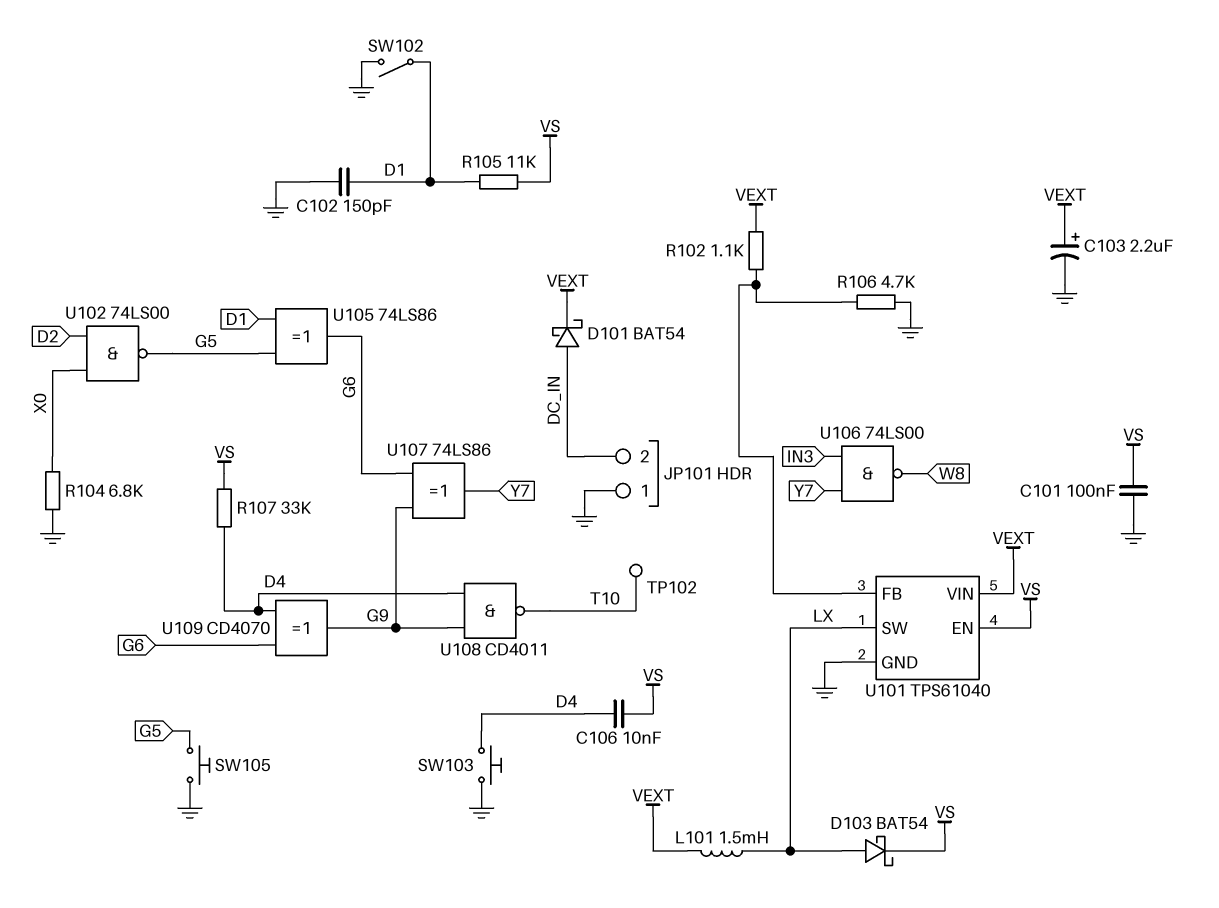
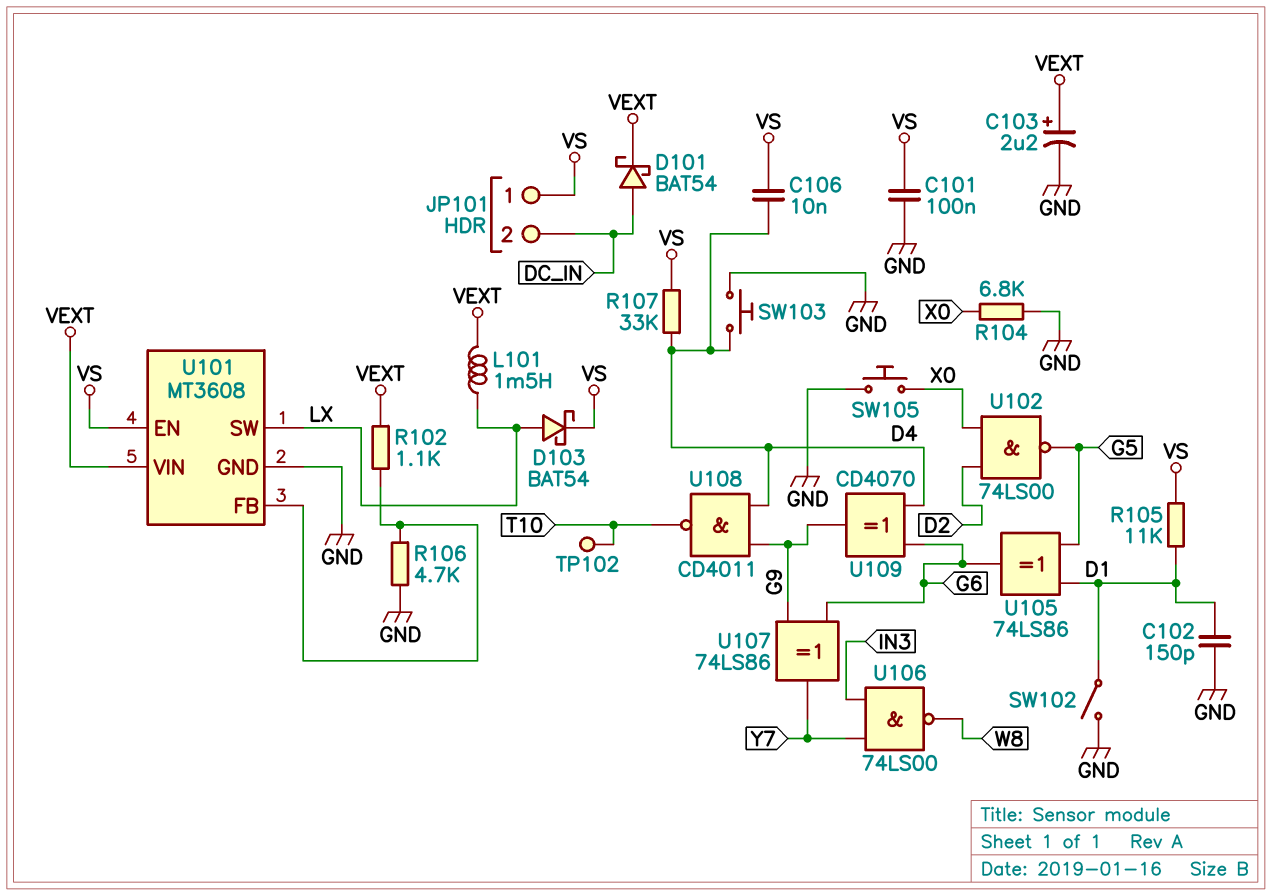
JP101 pin 1: GND -> VS
SW105: button (G5, GND) -> button (GND, X0)
U101: TPS61040 -> MT3608

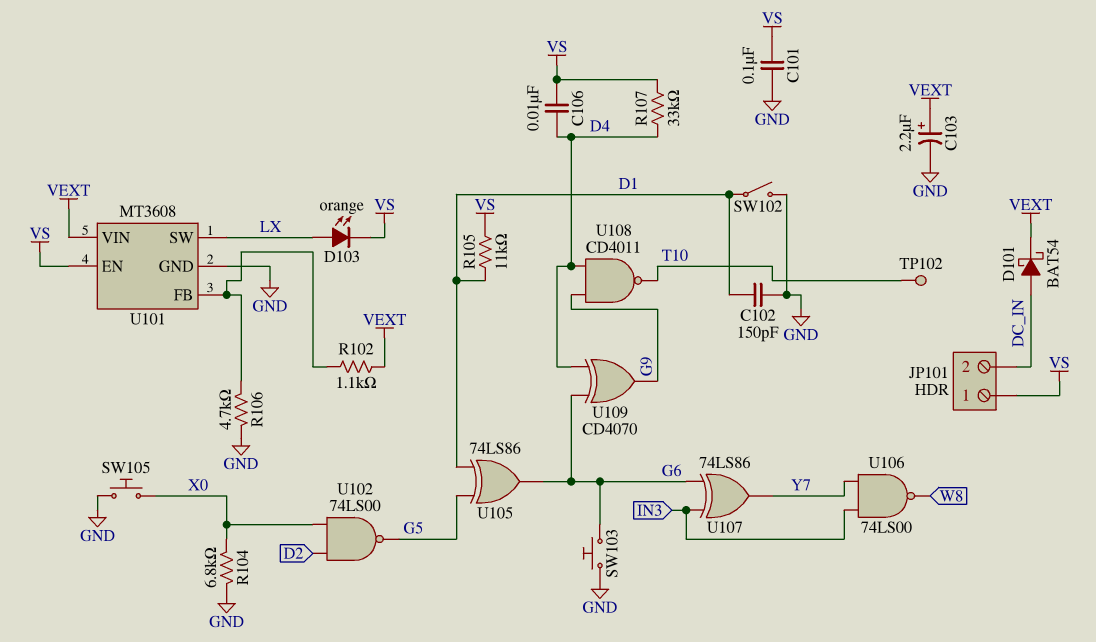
D103: schottky BAT54 (A LX, K VS) -> LED orange (A LX, K VS)
L101: 1.5mH (LX, VEXT) -> none
SW103: button (D4, GND) -> button (G6, GND)
U107: XOR 74LS86 (in G6, in G9, out Y7) -> XOR 74LS86 (in G6, in IN3, out Y7)

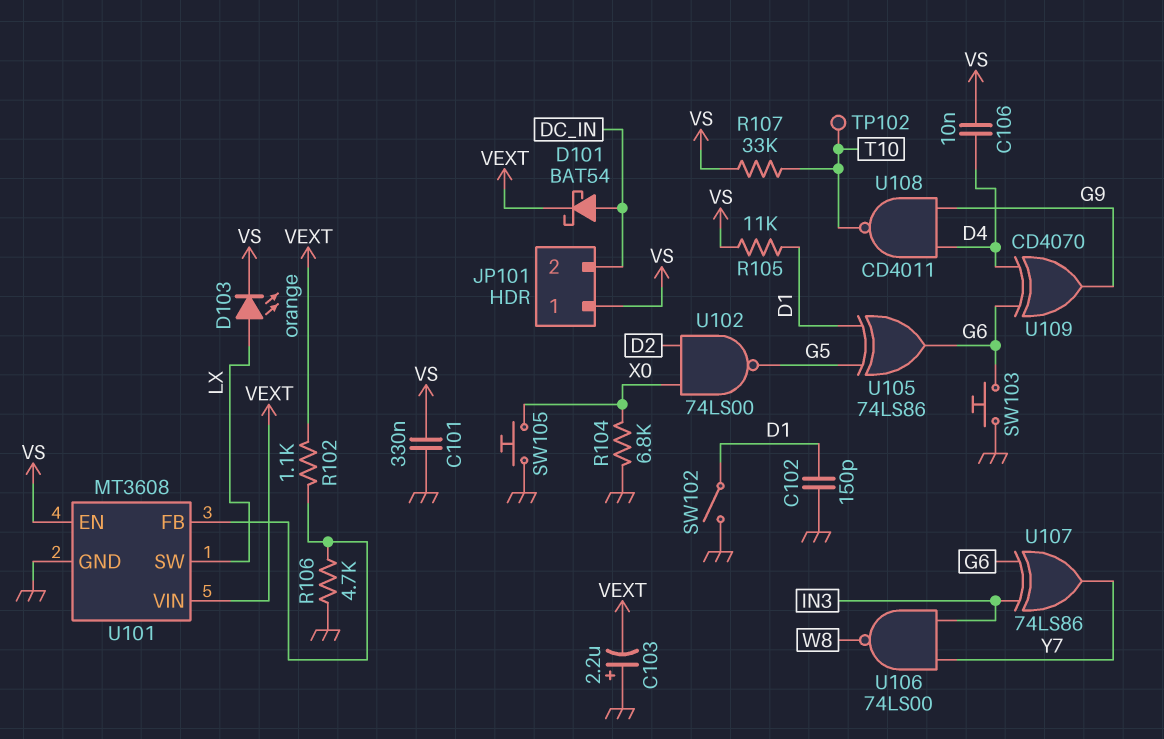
C101: 100nF (GND, VS) -> 330nF (GND, VS)
C103: 2.2uF (plus VEXT, minus GND) -> 2.2uF (plus GND, minus VEXT)
R107: 33k (D4, VS) -> 33k (T10, VS)

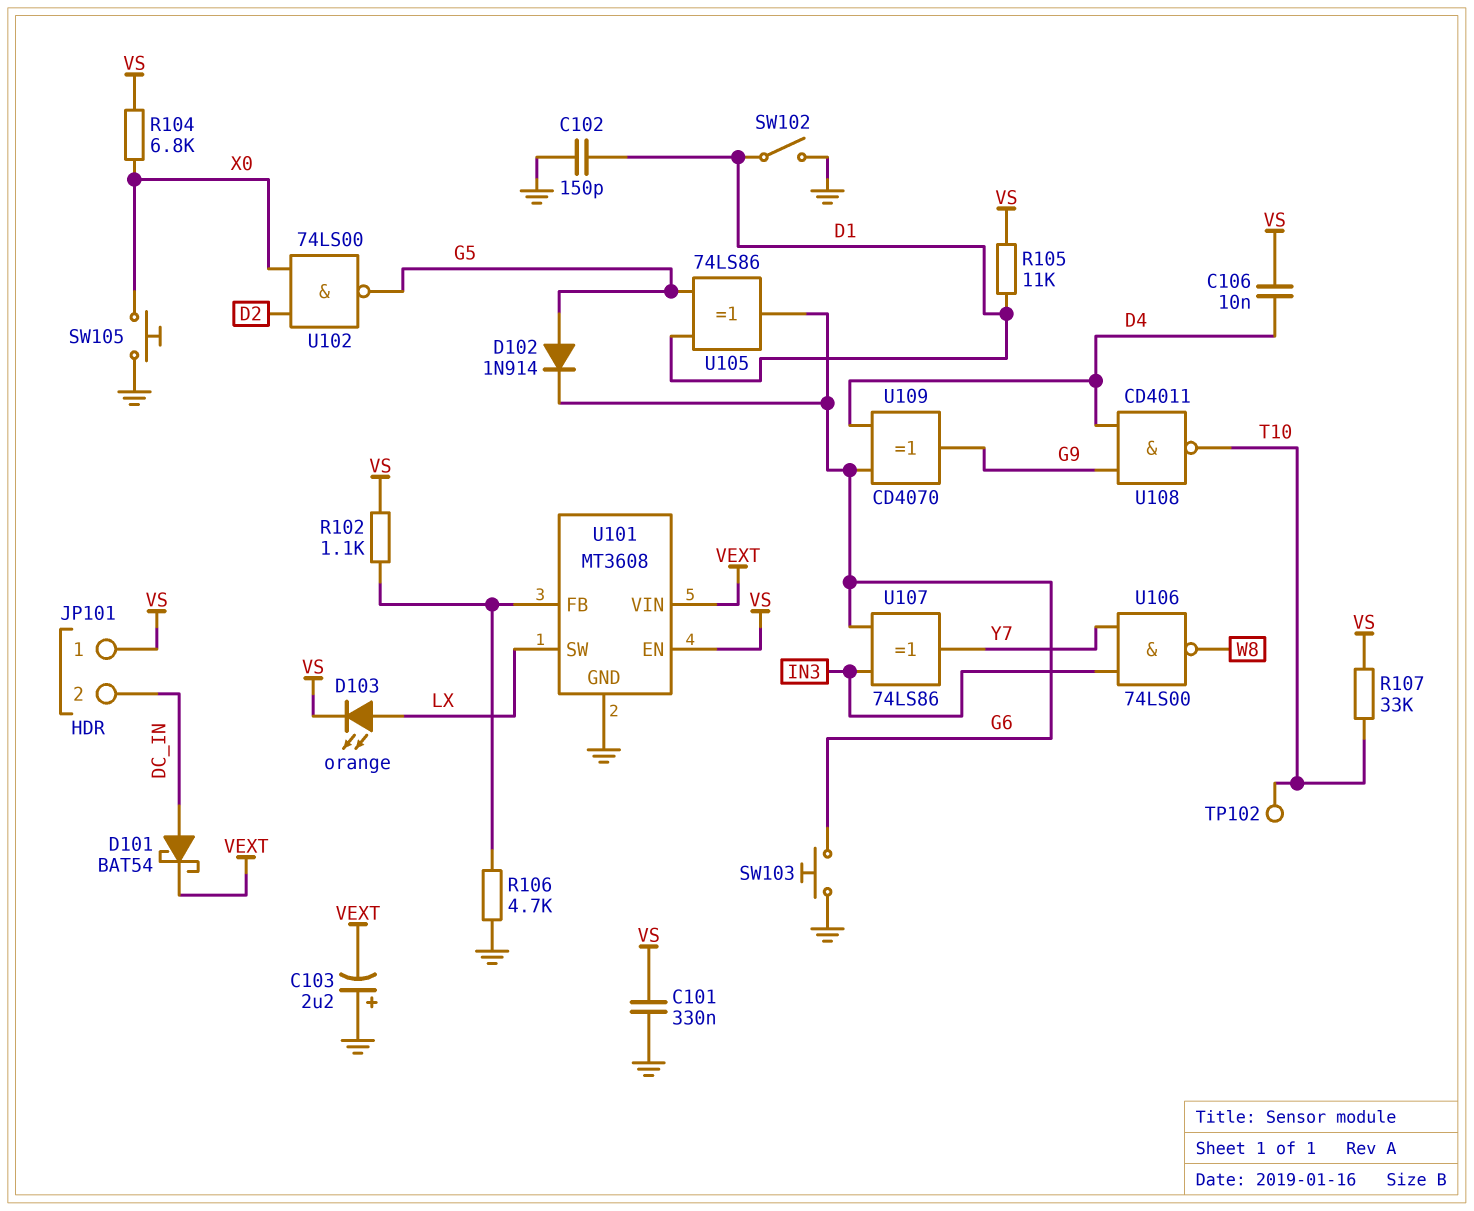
D102: none -> diode 1N914 (A G5, K G6)
R102: 1.1k (U101/FB, VEXT) -> 1.1k (U101/FB, VS)
R104: 6.8k (GND, X0) -> 6.8k (VS, X0)

